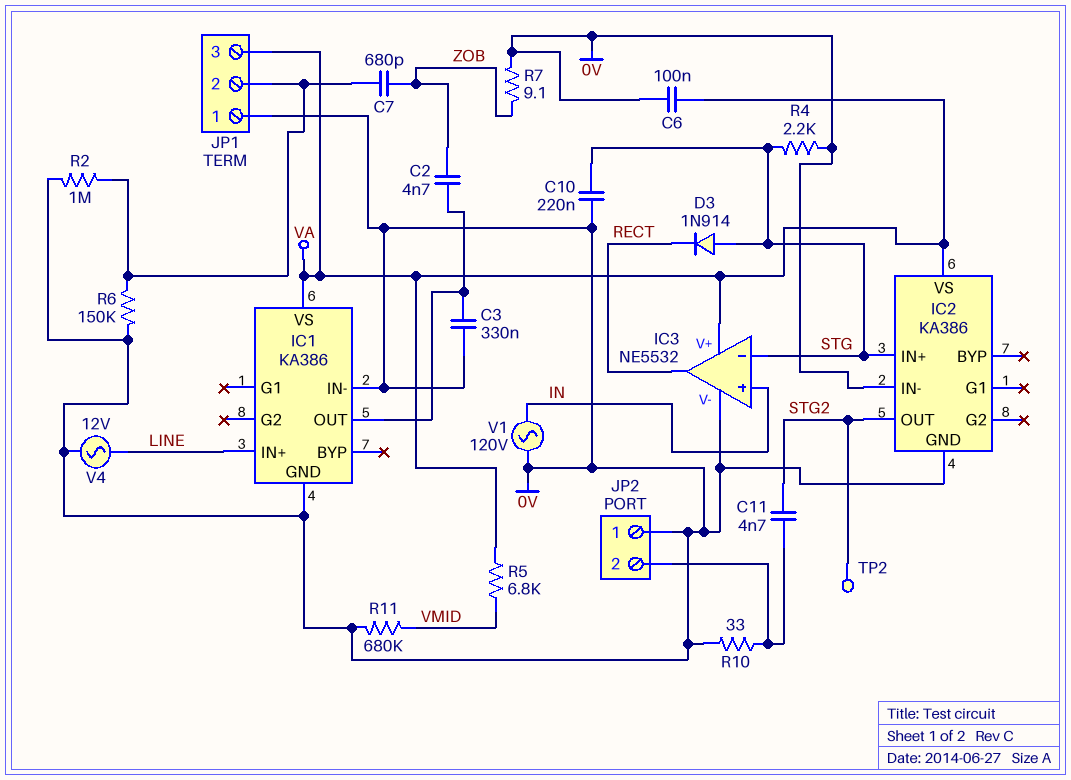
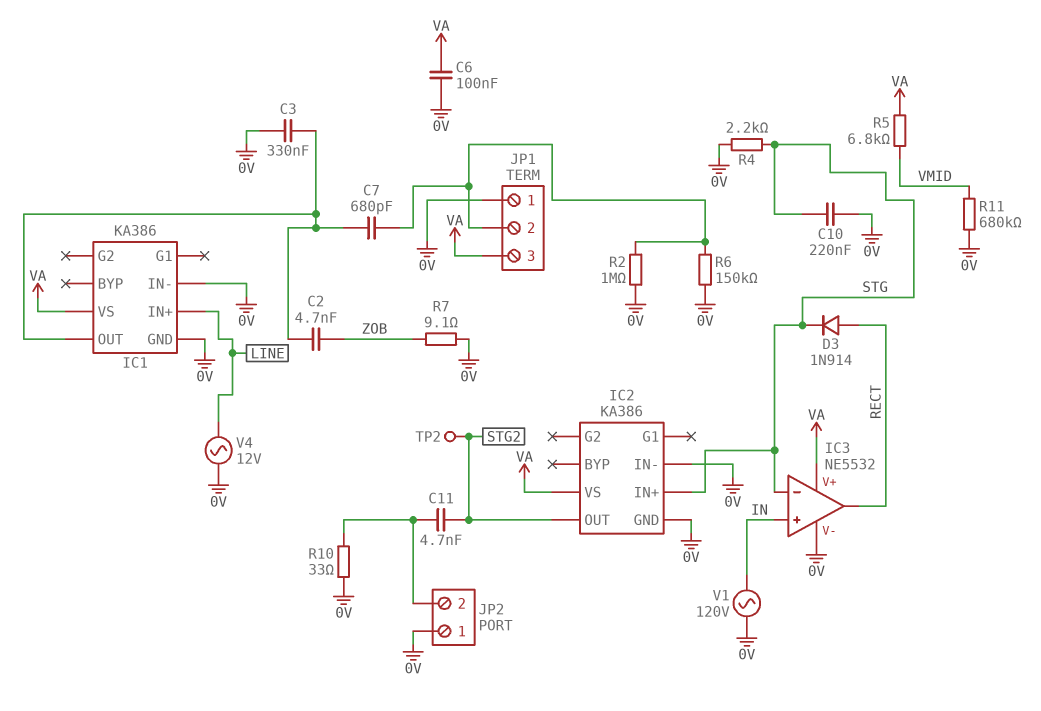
C7: 680pF (JP1/2, ZOB) -> 680pF (IC1/OUT, JP1/2)
D3: diode 1N914 (A STG, K RECT) -> diode 1N914 (A RECT, K STG)

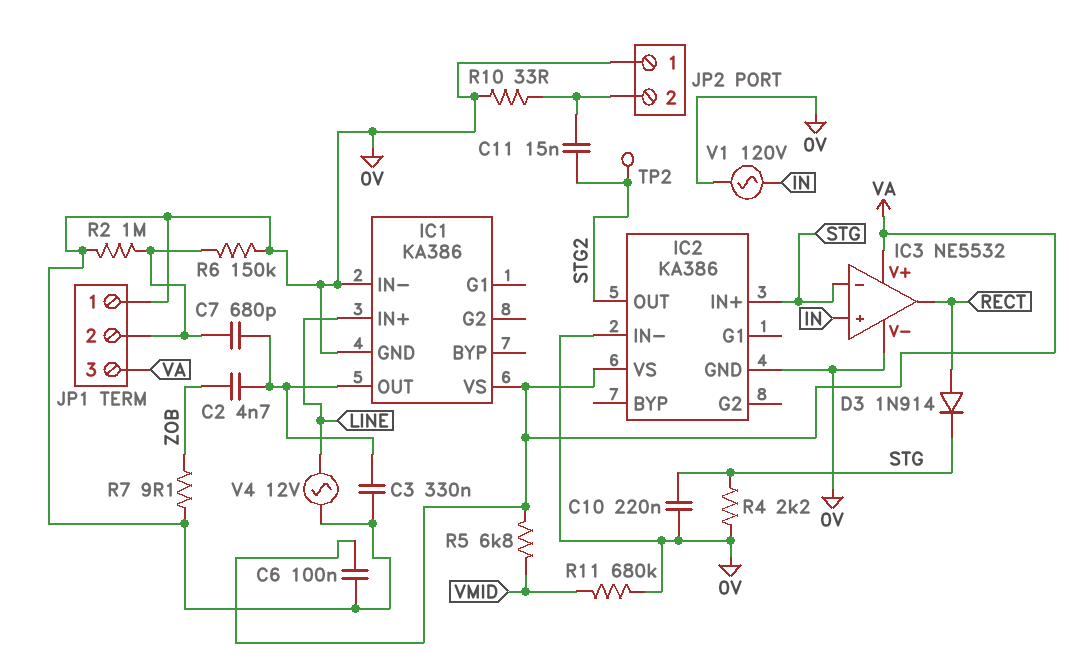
C11: 4.7nF (JP2/2, STG2) -> 15nF (JP2/2, STG2)

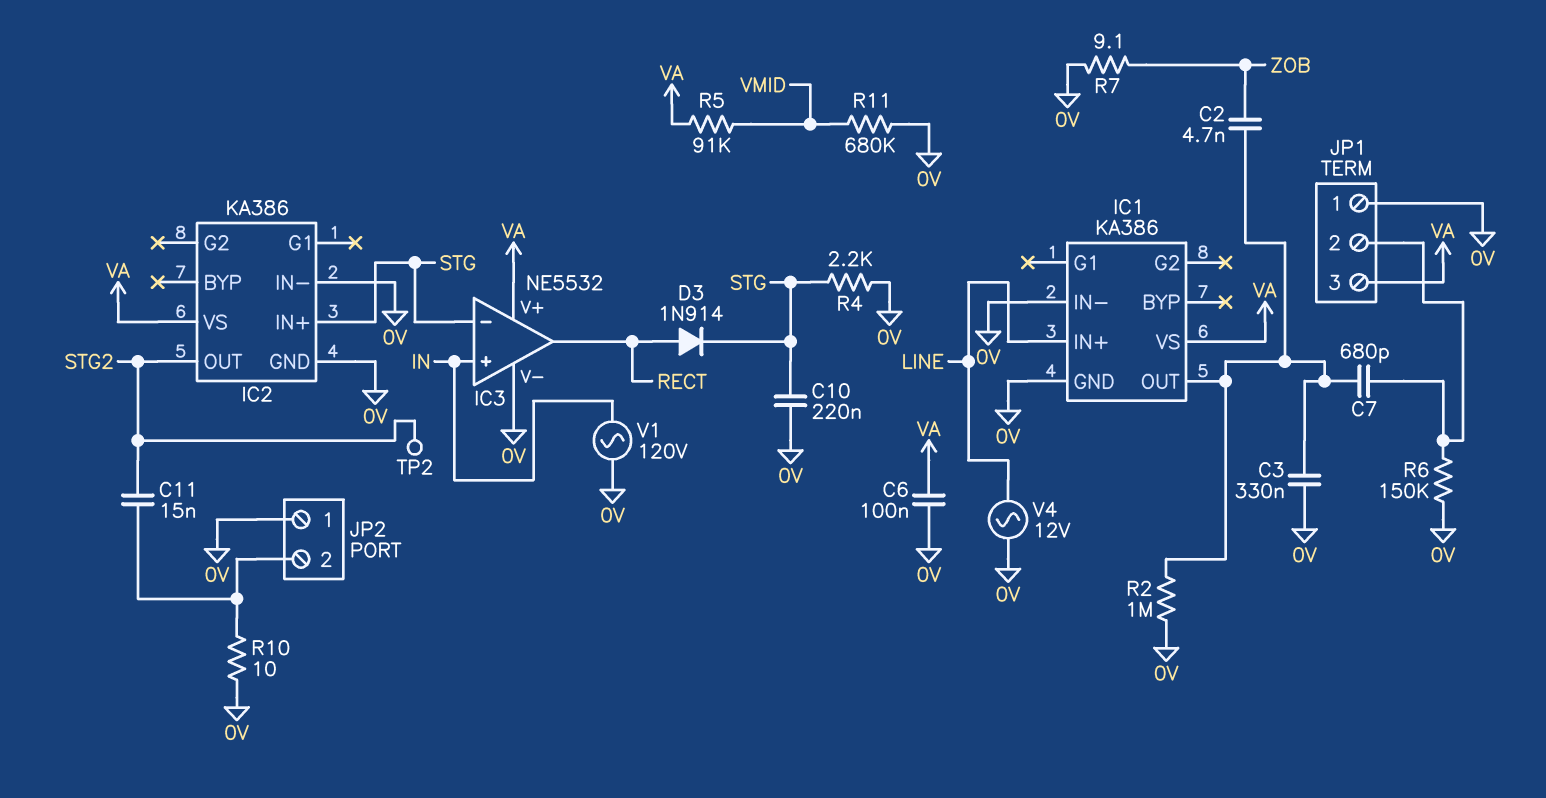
R2: 1M (0V, JP1/2) -> 1M (0V, IC1/OUT)
R5: 6.8k (VA, VMID) -> 91k (VA, VMID)
R10: 33 (0V, JP2/2) -> 10 (0V, JP2/2)

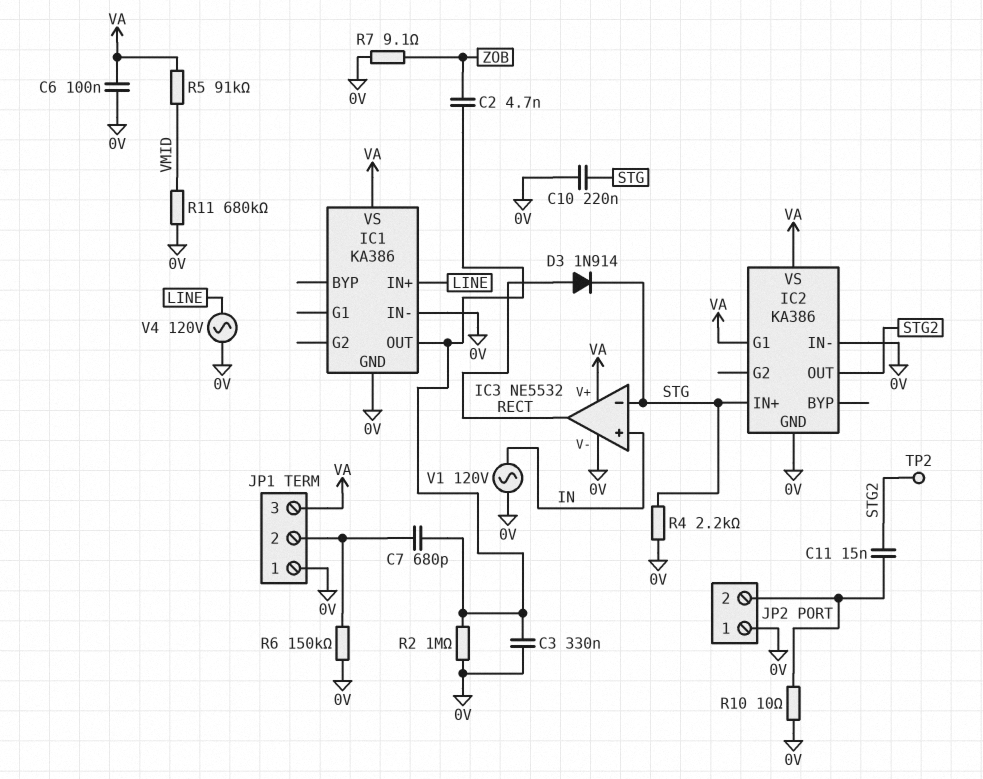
IC2 pin G1: none -> VA
V4: AC 12V (0V, LINE) -> AC 120V (0V, LINE)

